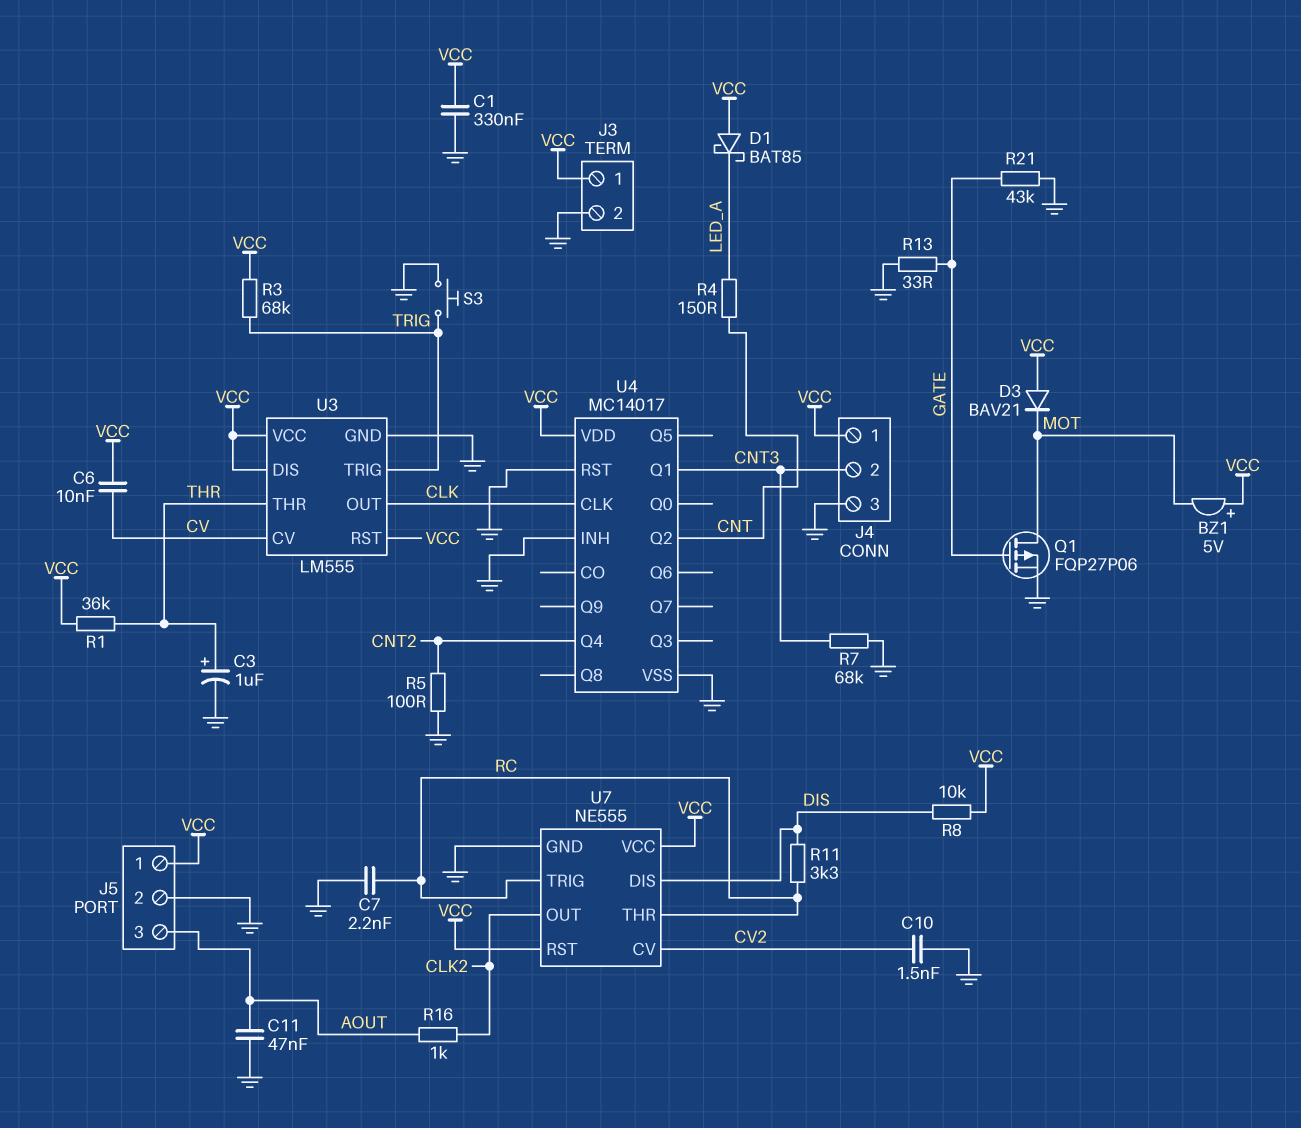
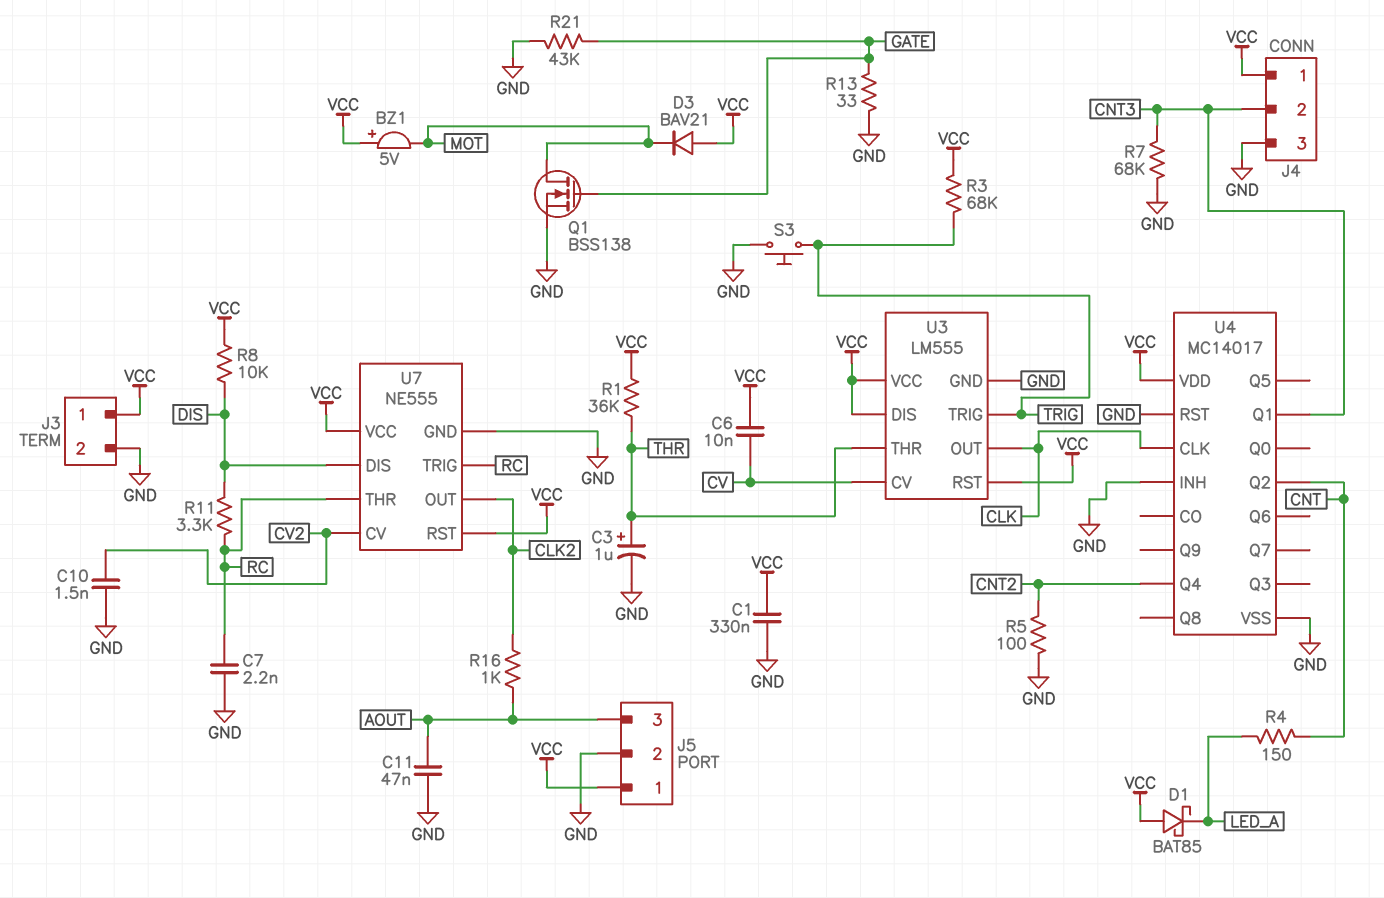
Q1: PMOS FQP27P06 (G GATE, D MOT, S GND) -> NMOS BSS138 (G GATE, D MOT, S GND)

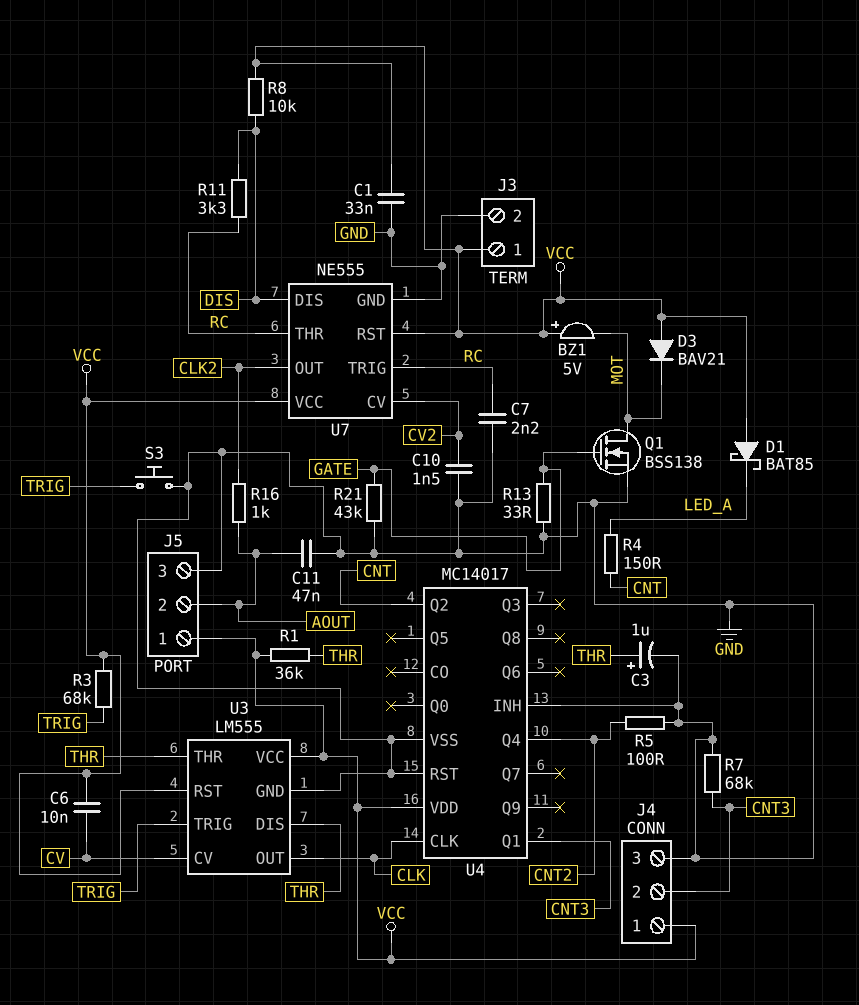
C1: 330nF (GND, VCC) -> 33nF (GND, VCC)
J5 pin 2: GND -> AOUT
J5 pin 3: AOUT -> GND
U3 pin DIS: VCC -> THR

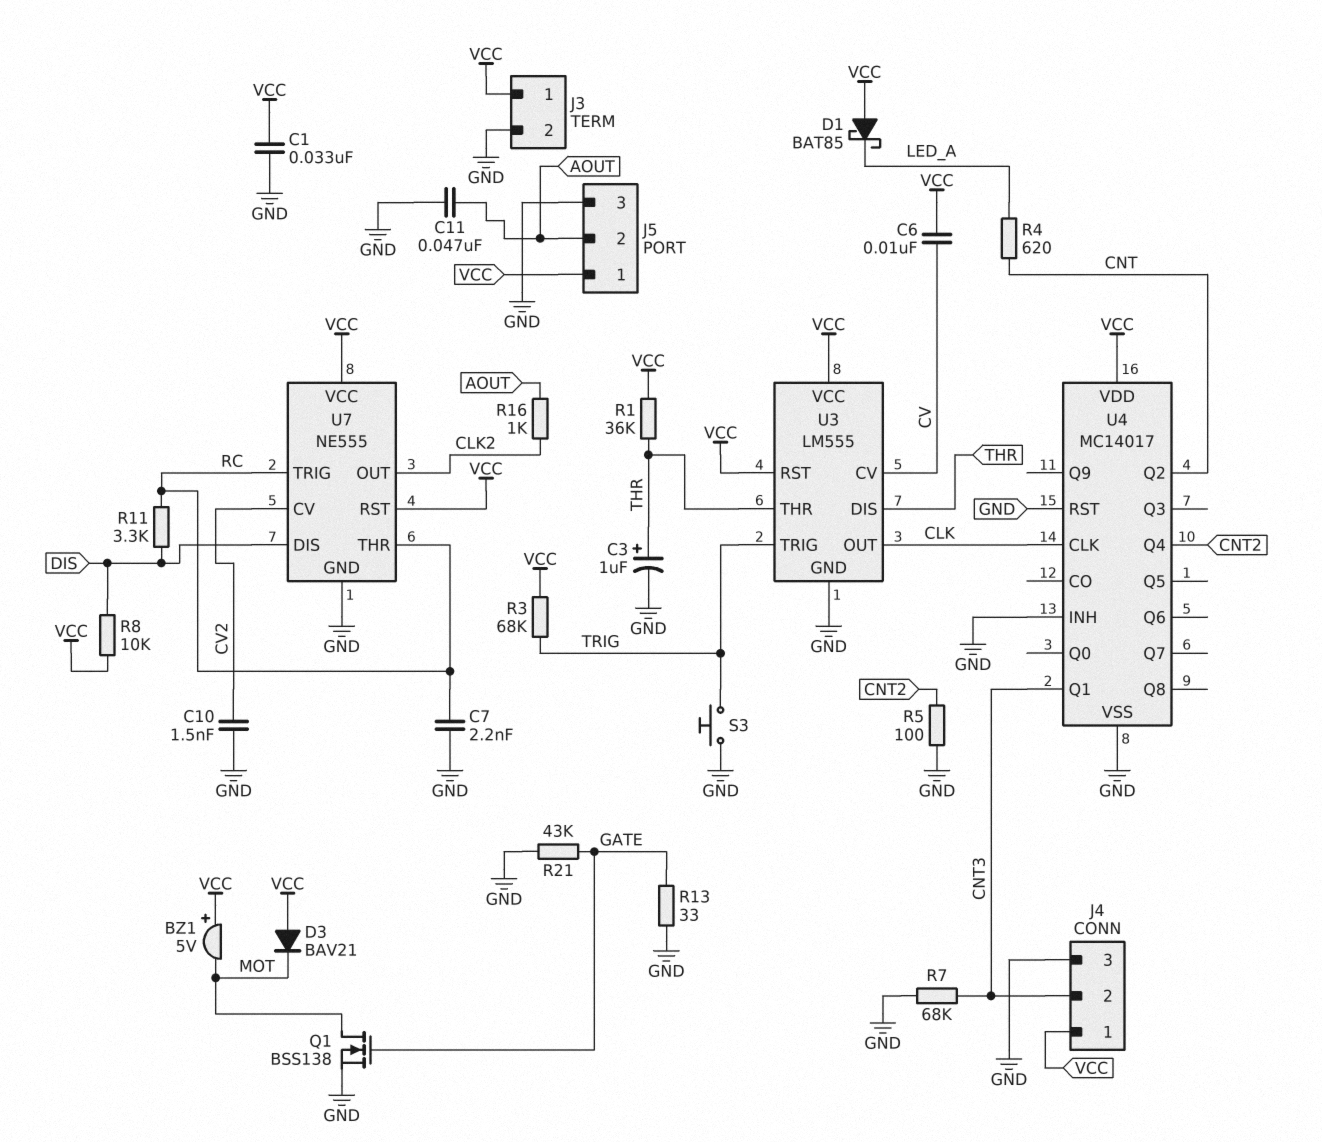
R4: 150 (CNT, LED_A) -> 620 (CNT, LED_A)

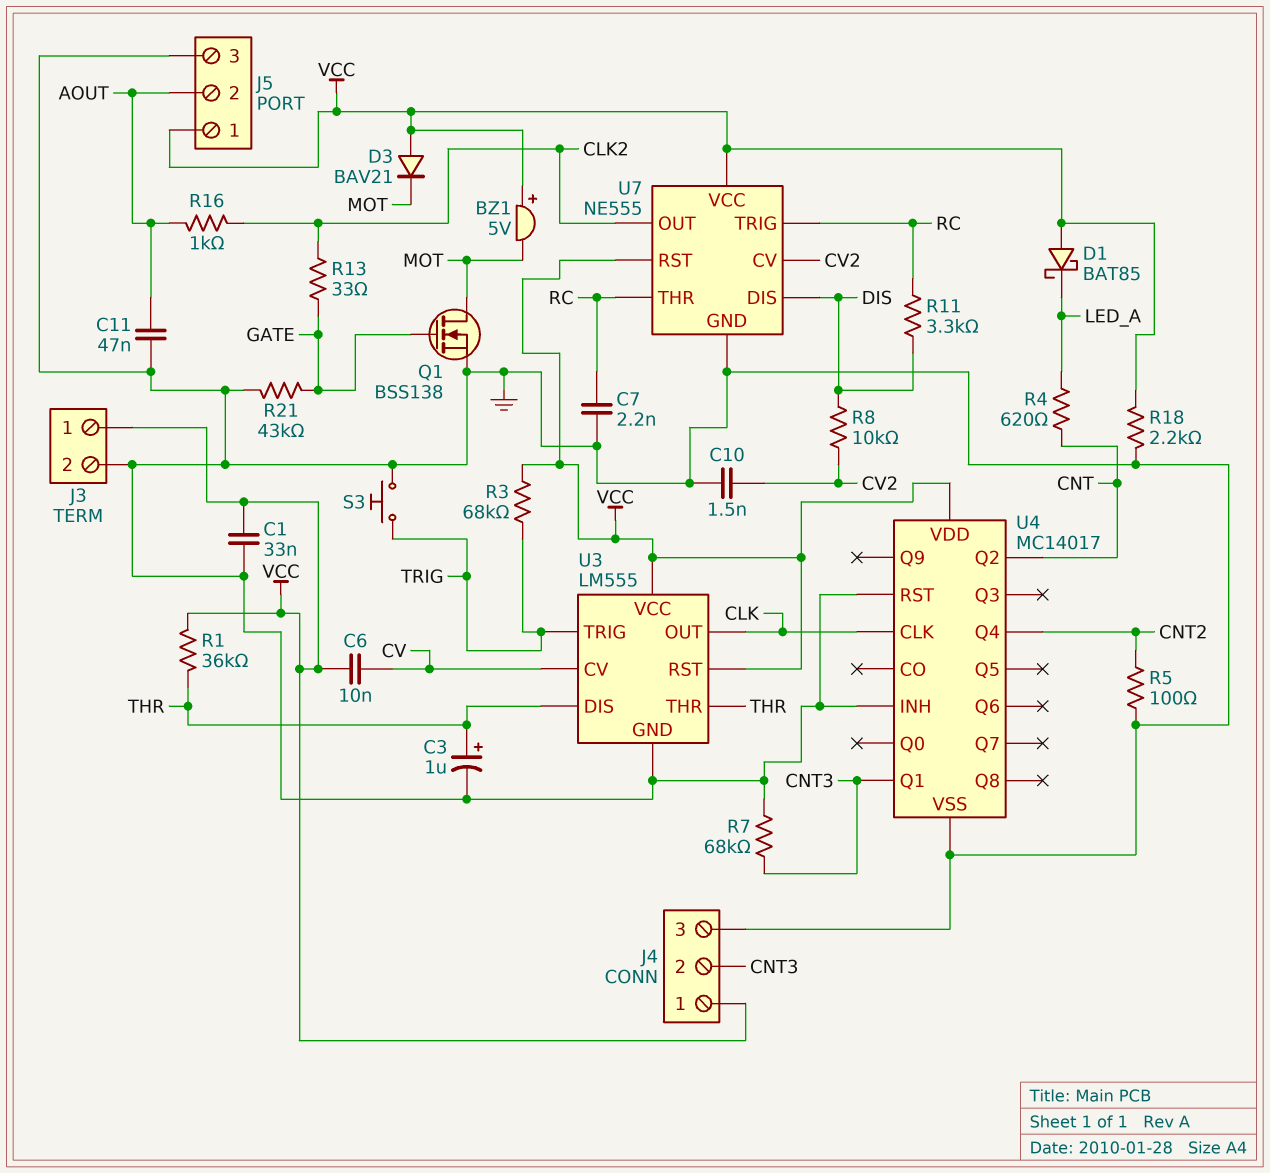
R8: 10k (DIS, VCC) -> 10k (CV2, DIS)
R13: 33 (GATE, GND) -> 33 (CLK2, GATE)
R18: none -> 2.2k (GND, VCC)

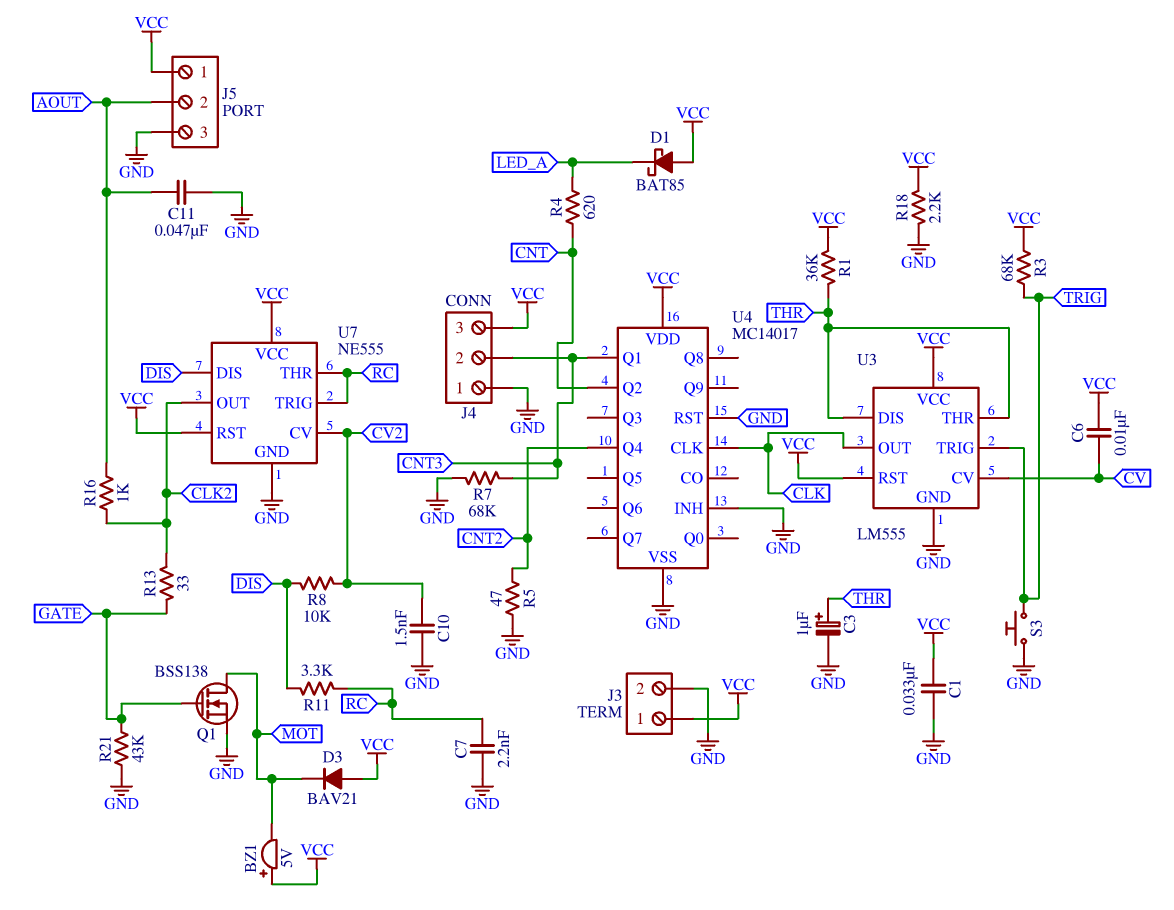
J4 pin 1: VCC -> GND
J4 pin 3: GND -> VCC
R5: 100 (CNT2, GND) -> 47 (CNT2, GND)

